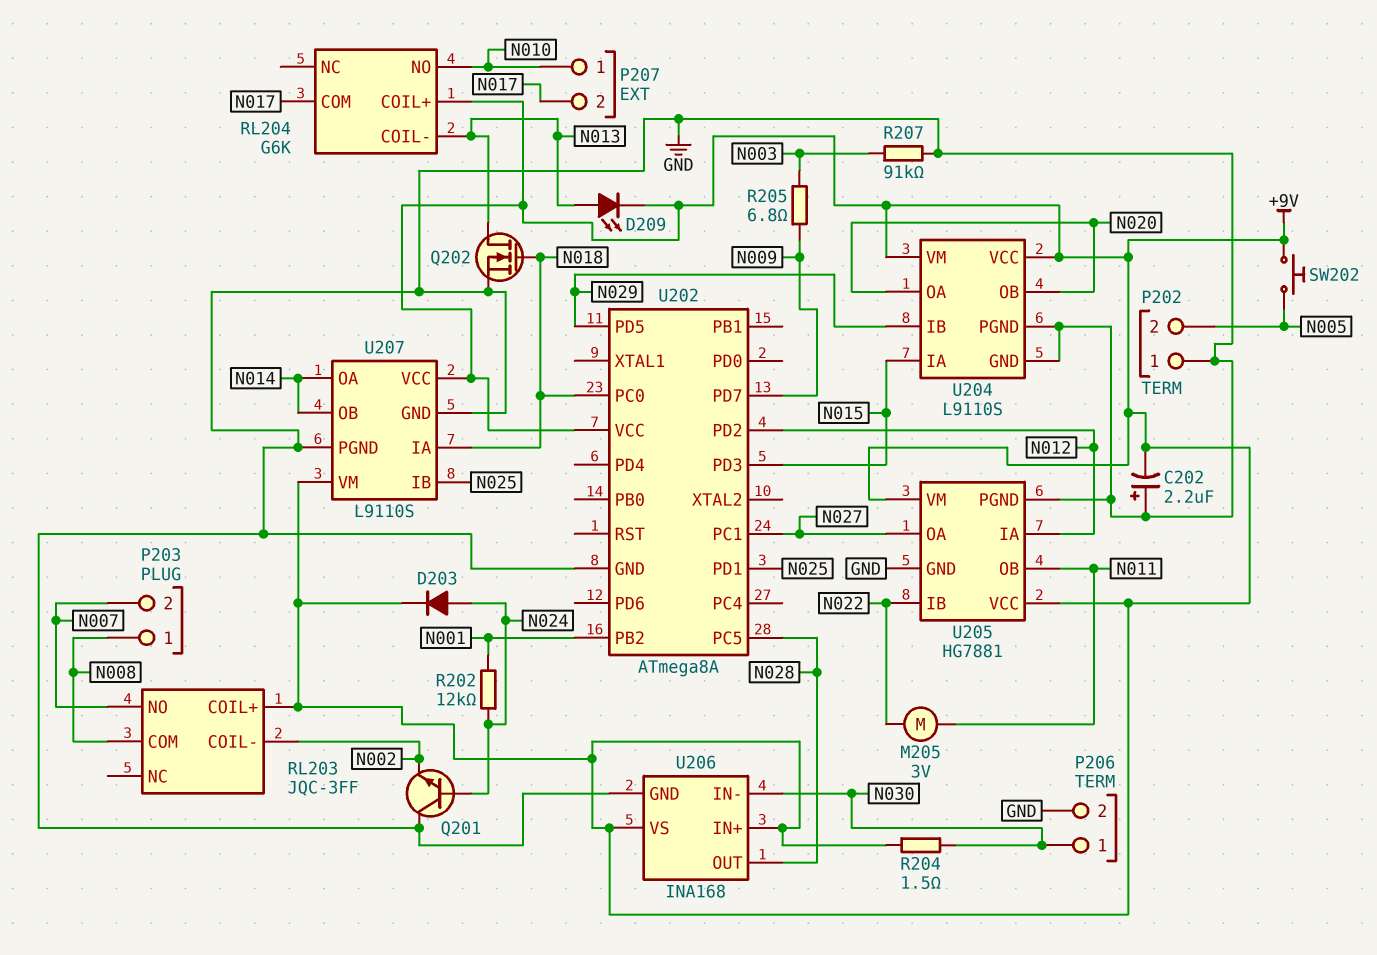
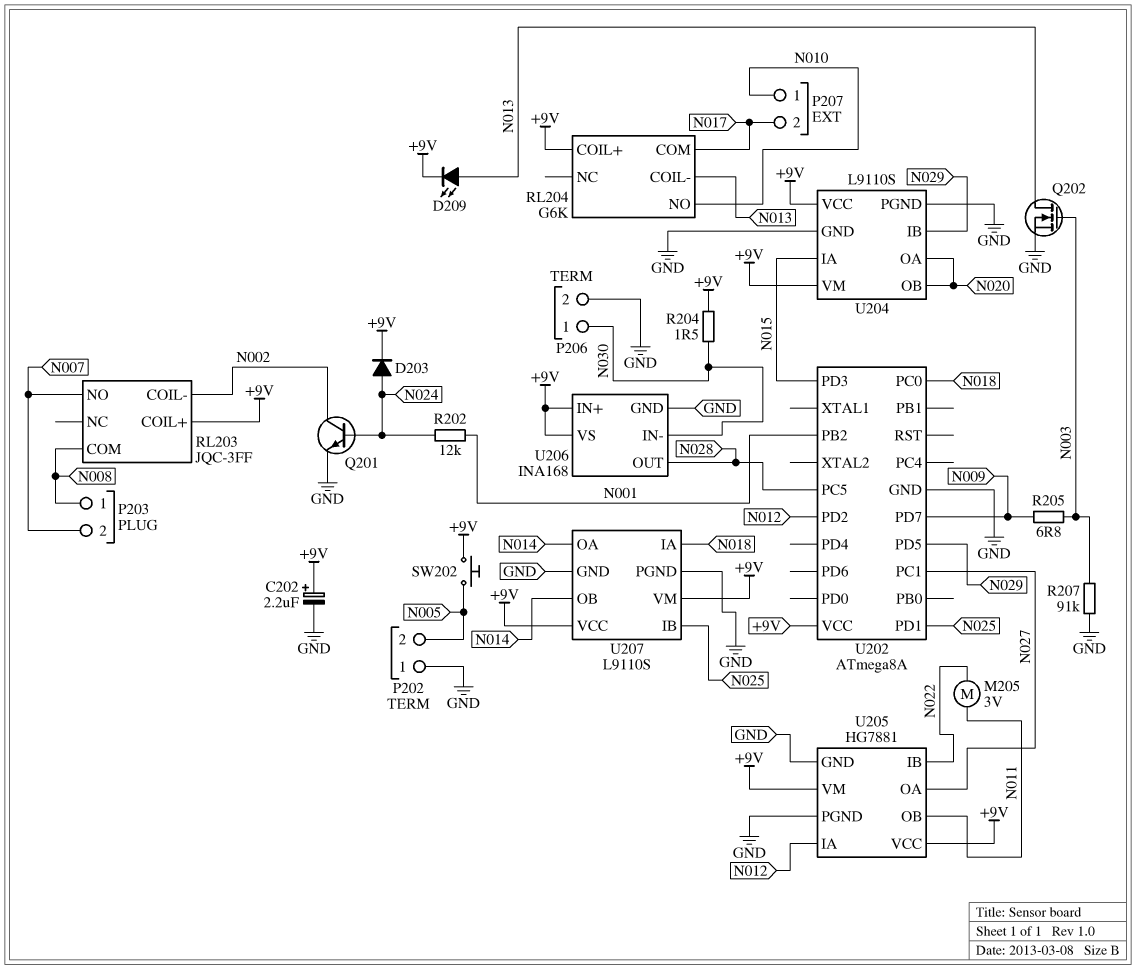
C202: 2.2uF (plus GND, minus +9V) -> 2.2uF (plus +9V, minus GND)
Q201: NPN (B N024, C GND, E N002) -> NPN (B N024, C N002, E GND)
Q202: NMOS (G N018, D N013, S GND) -> NMOS (G N003, D N013, S GND)

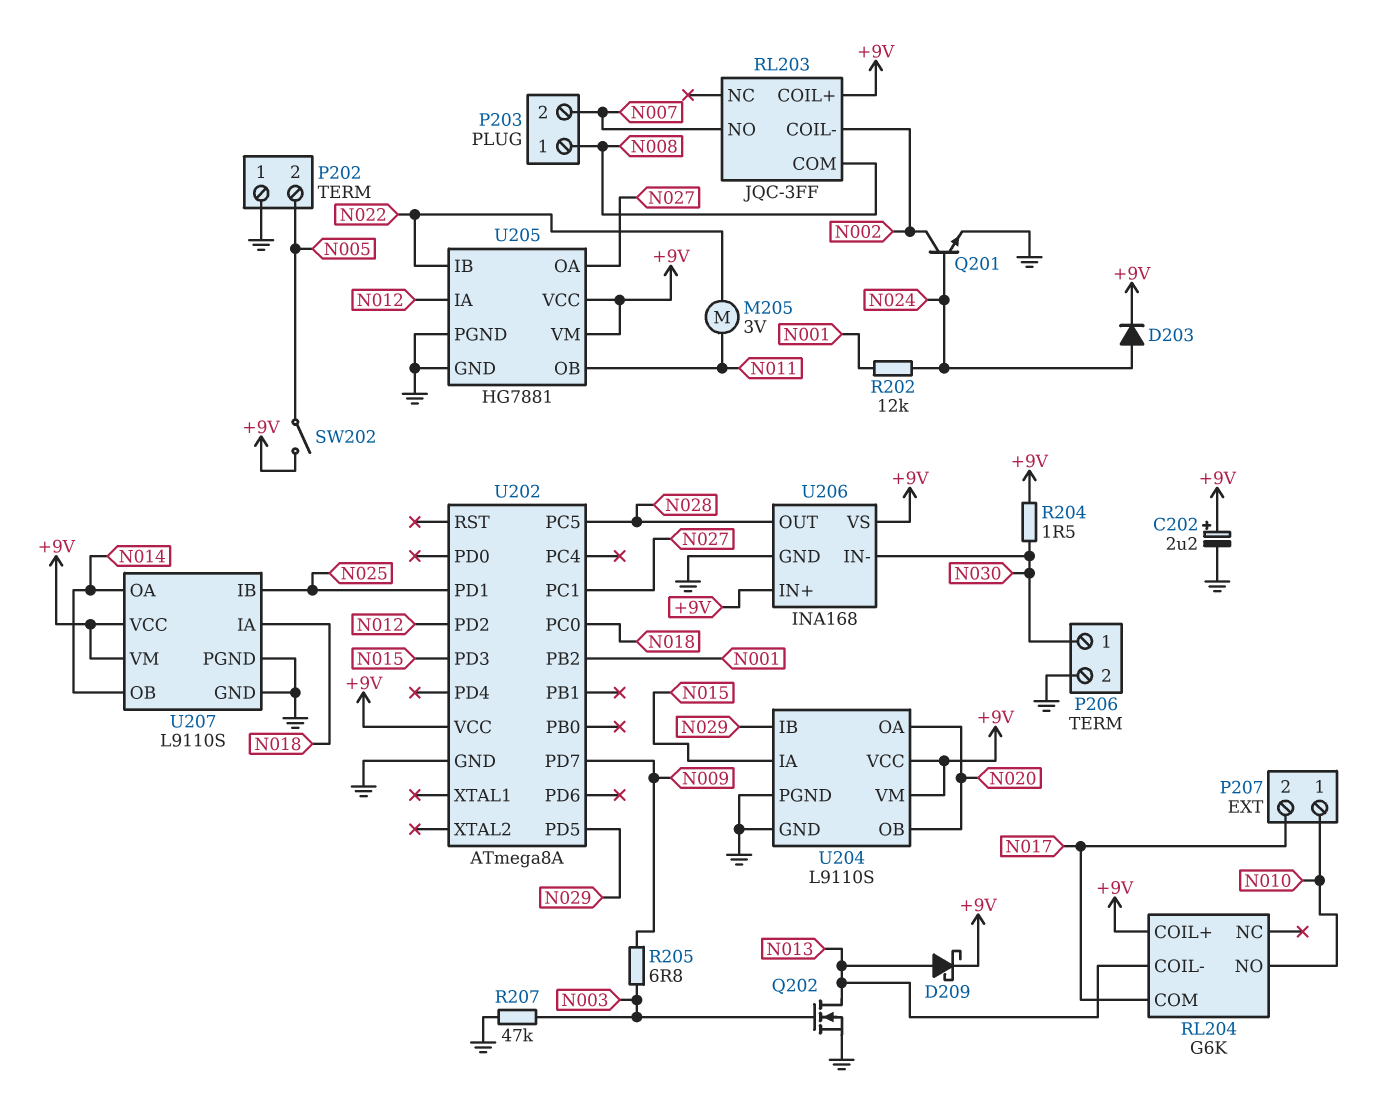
D209: LED (A N013, K +9V) -> schottky (A N013, K +9V)
R207: 91k (GND, N003) -> 47k (GND, N003)
SW202: button (+9V, N005) -> switch (+9V, N005)

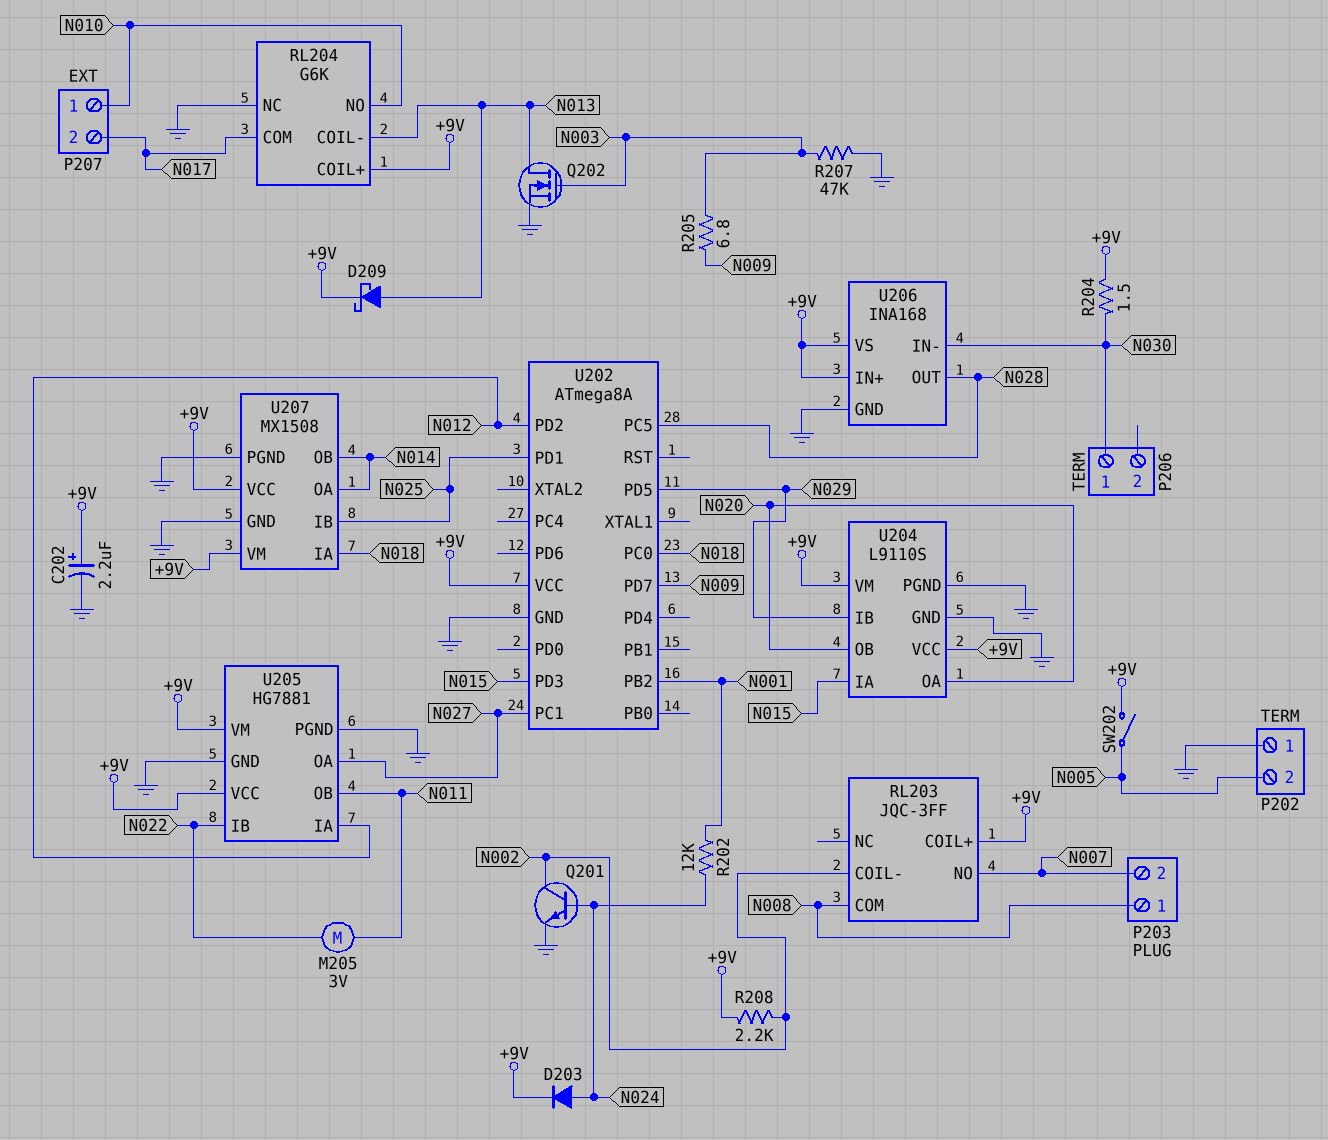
P206 pin 2: GND -> none
R208: none -> 2.2k (+9V, N002)
RL204 pin NC: none -> GND
U207: L9110S -> MX1508

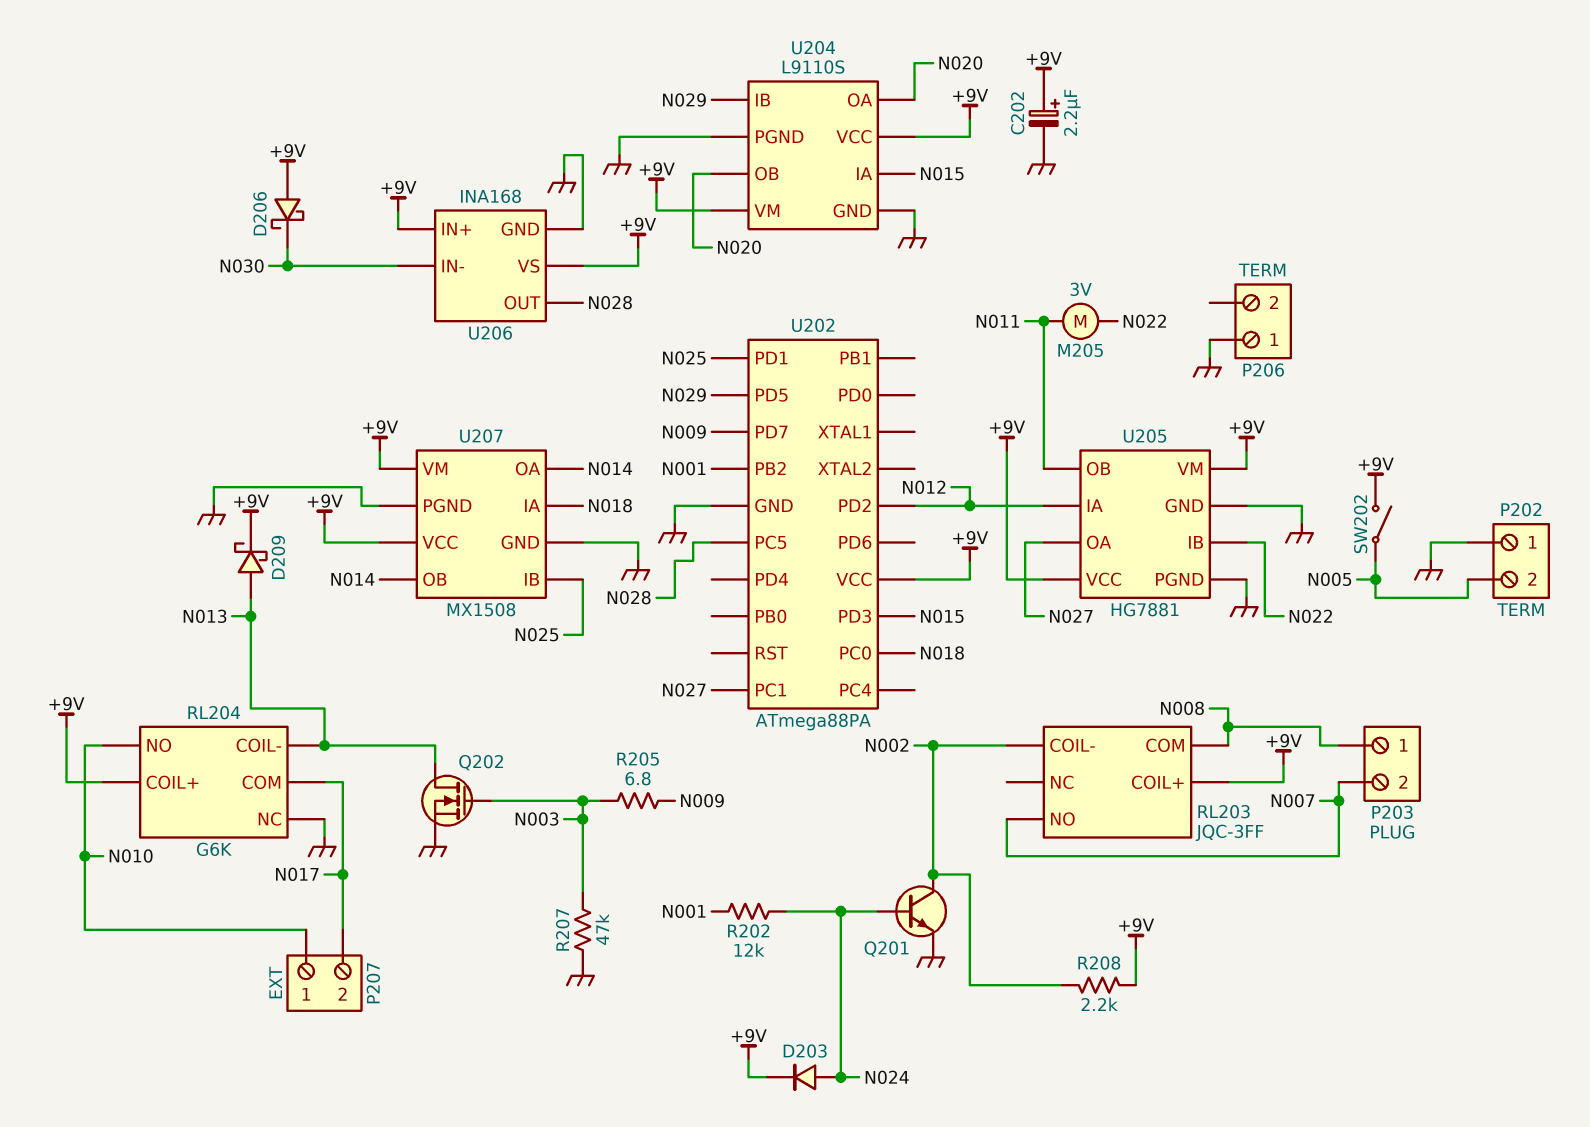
D206: none -> schottky (A +9V, K N030)
P206 pin 1: N030 -> GND
R204: 1.5 (+9V, N030) -> none
U202: ATmega8A -> ATmega88PA

